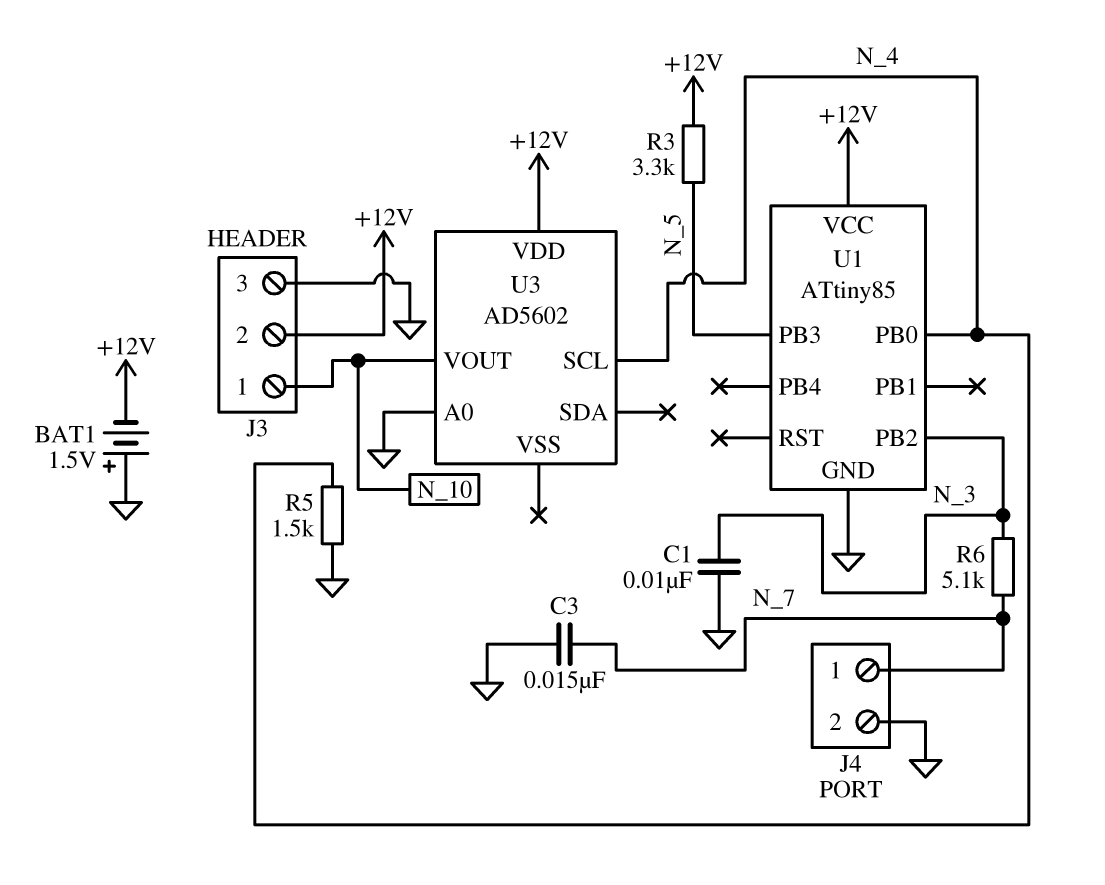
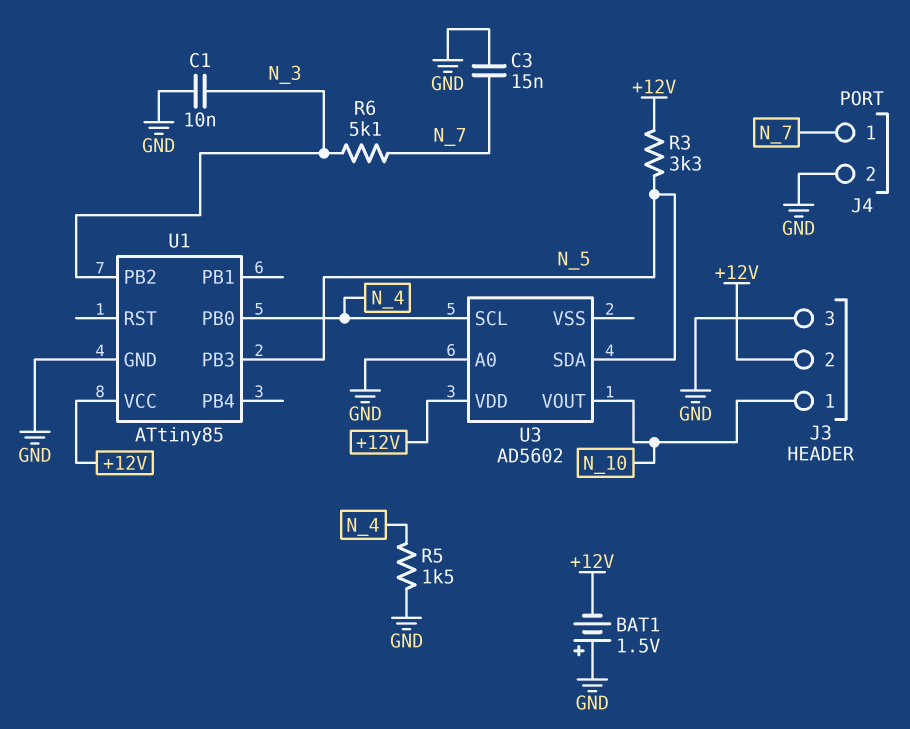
U3 pin SDA: none -> N_5

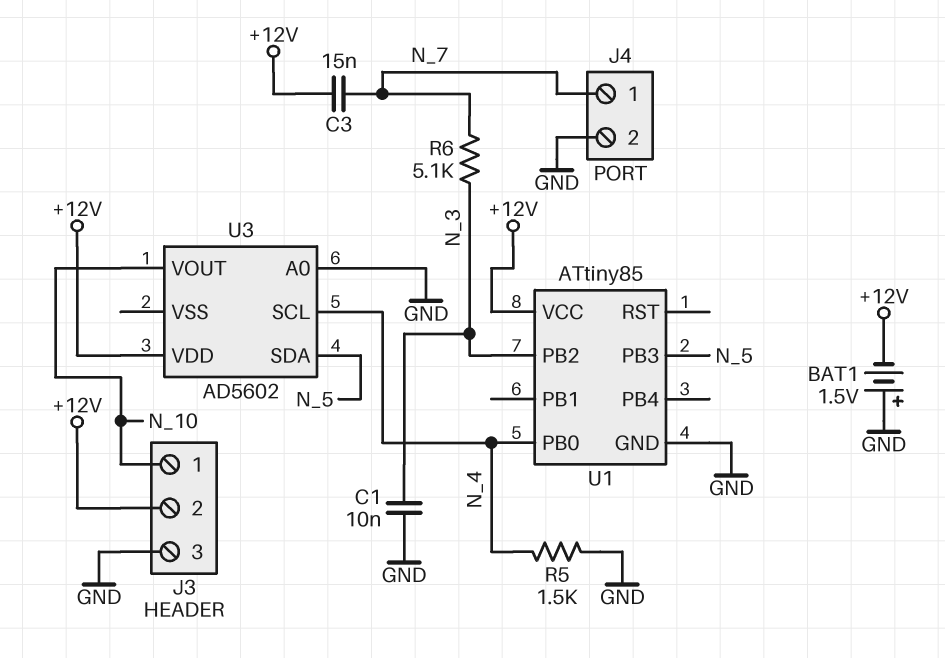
C3: 15nF (GND, N_7) -> 15nF (+12V, N_7)
R3: 3.3k (+12V, N_5) -> none

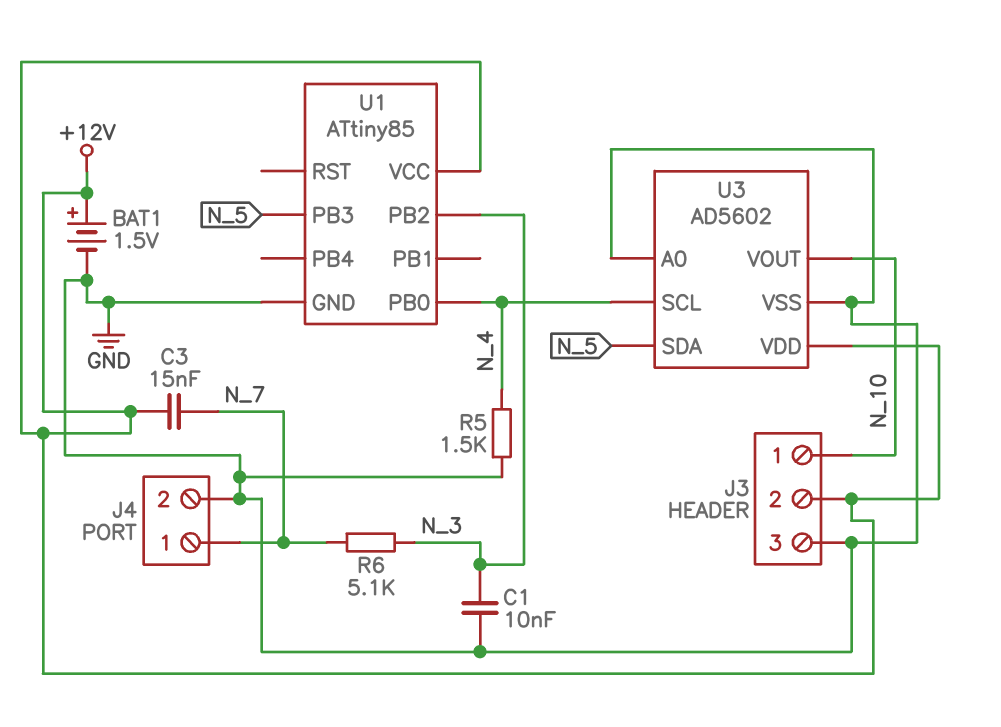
BAT1: 1.5V (plus GND, minus +12V) -> 1.5V (plus +12V, minus GND)
U3 pin VSS: none -> GND

